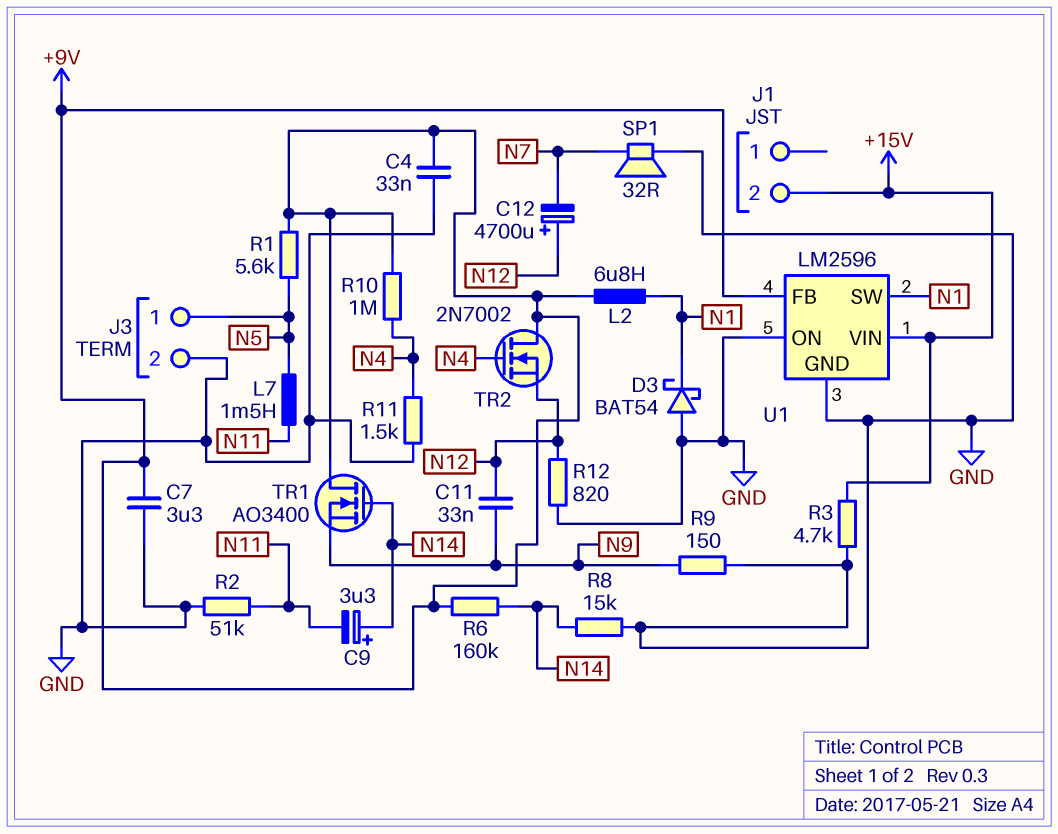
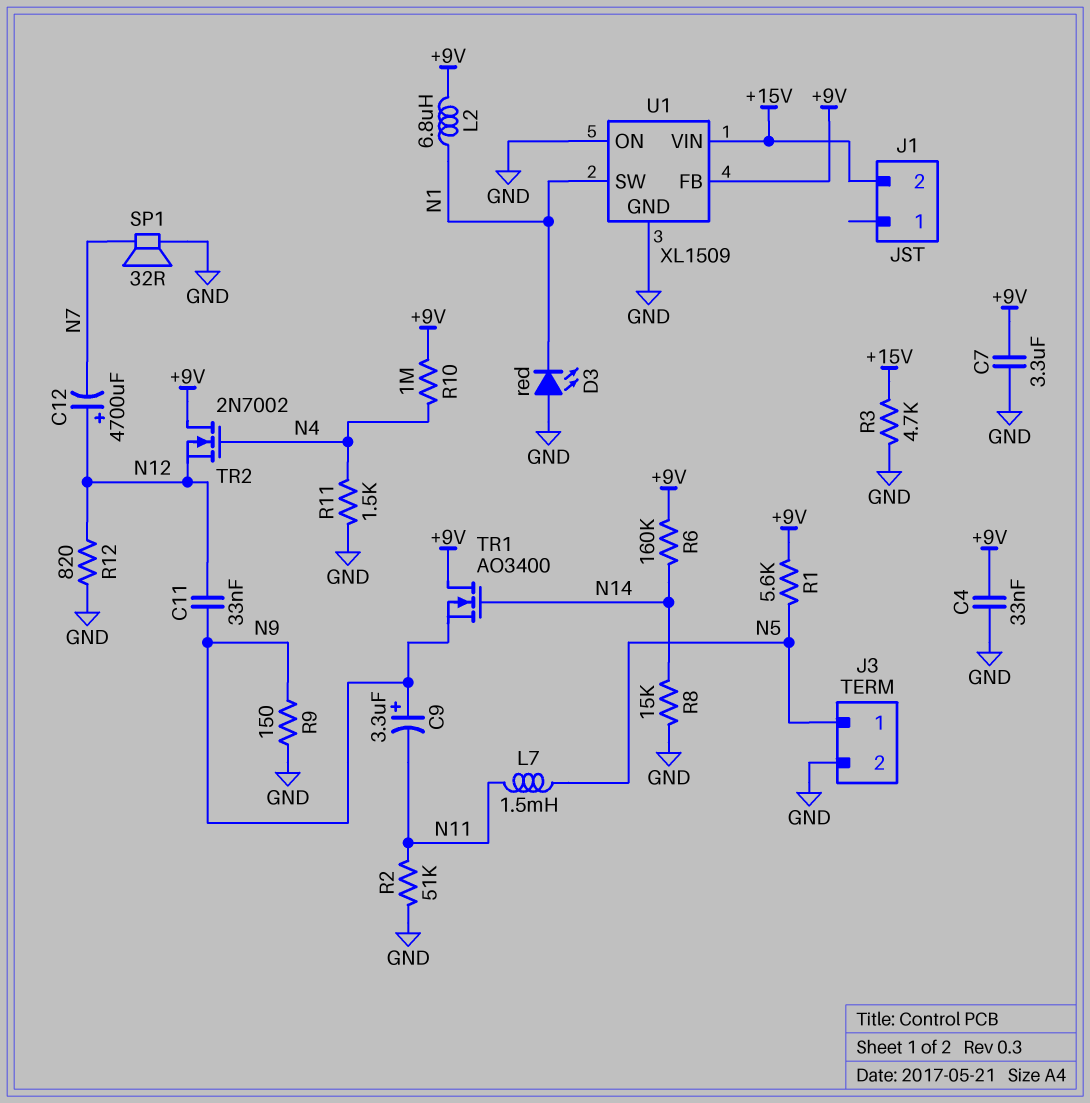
C9: 3.3uF (plus N14, minus N11) -> 3.3uF (plus N9, minus N11)
D3: schottky BAT54 (A GND, K N1) -> LED red (A GND, K N1)
U1: LM2596 -> XL1509

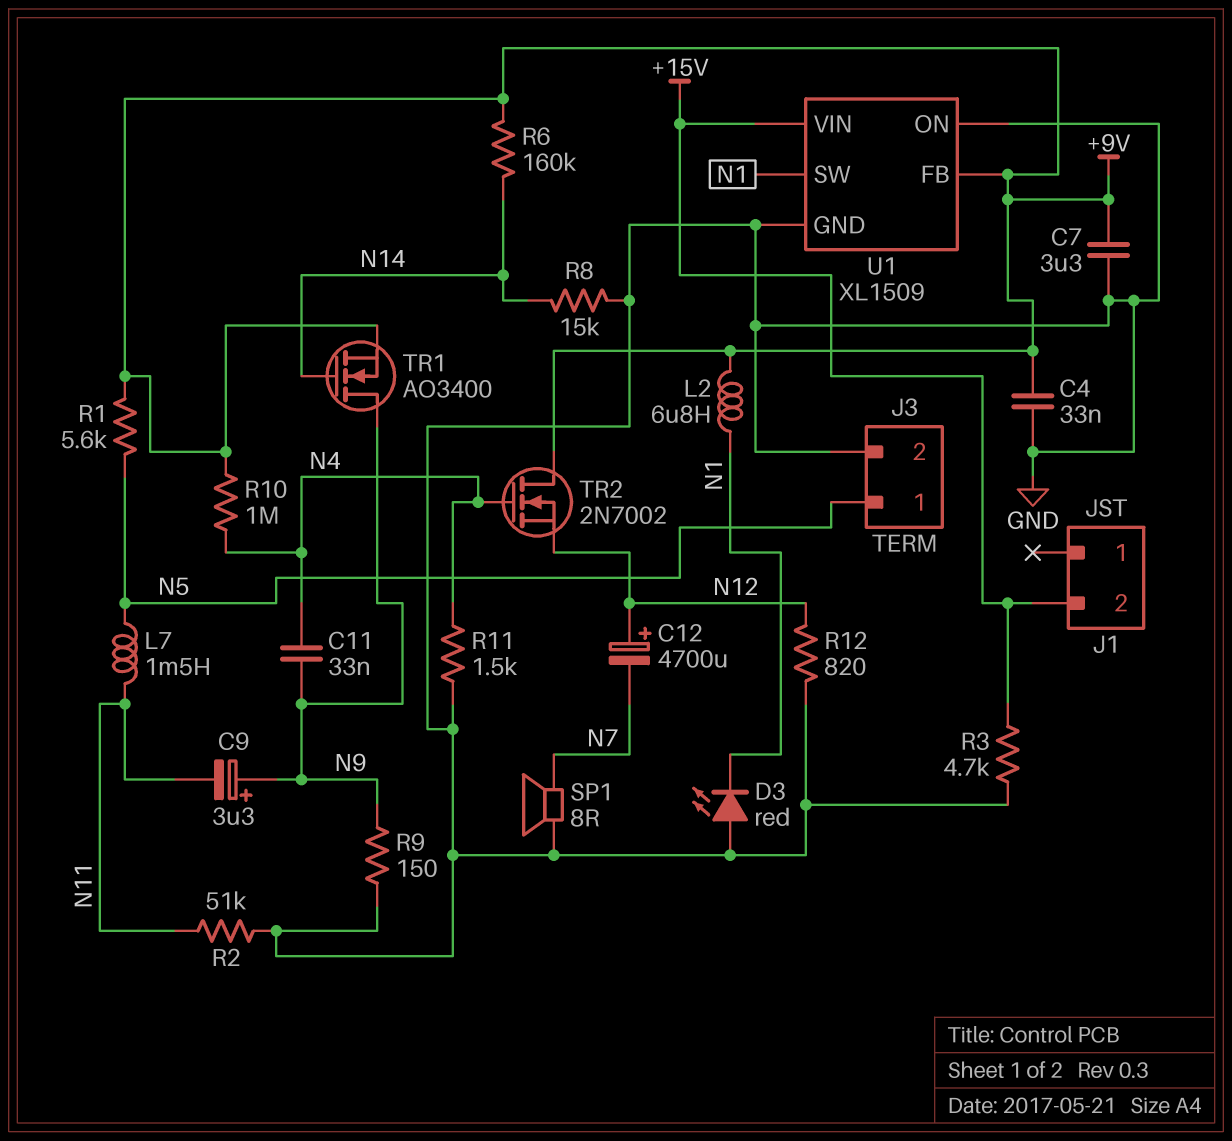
C11: 33nF (N9, N12) -> 33nF (N4, N9)
SP1: speaker 32R (GND, N7) -> speaker 8R (GND, N7)
TR1: NMOS AO3400 (G N14, D +9V, S N9) -> NMOS AO3400 (G N14, D N9, S +9V)

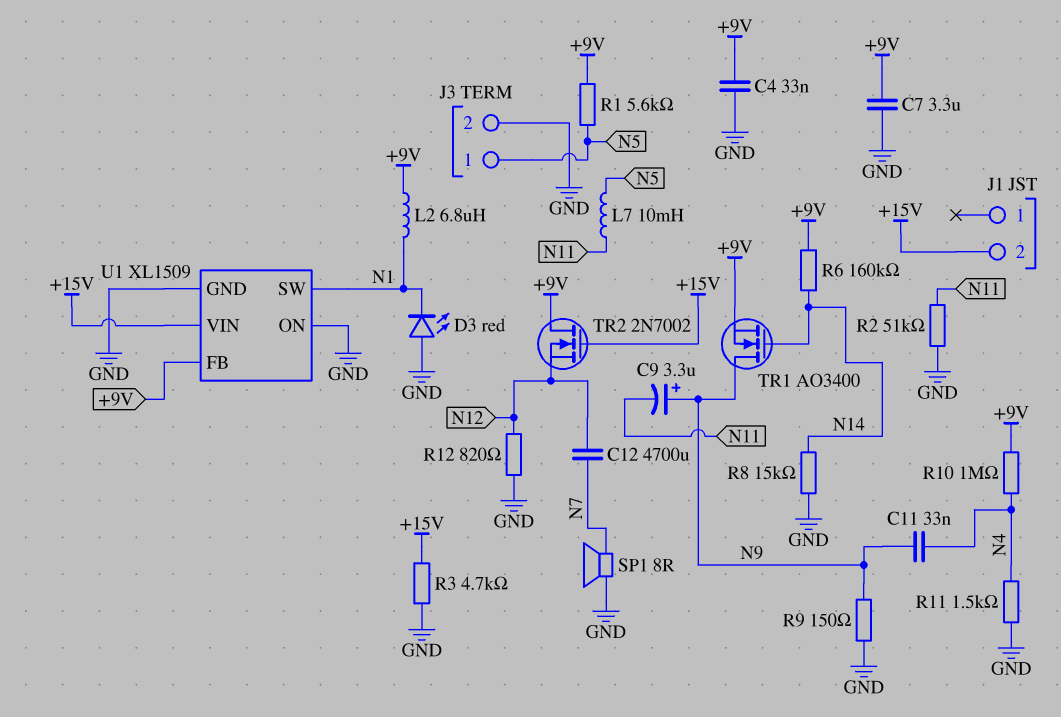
C12: 4700uF (plus N12, minus N7) -> 4700uF (N7, N12)
L7: 1.5mH (N5, N11) -> 10mH (N5, N11)
TR2: NMOS 2N7002 (G N4, D +9V, S N12) -> NMOS 2N7002 (G +15V, D +9V, S N12)

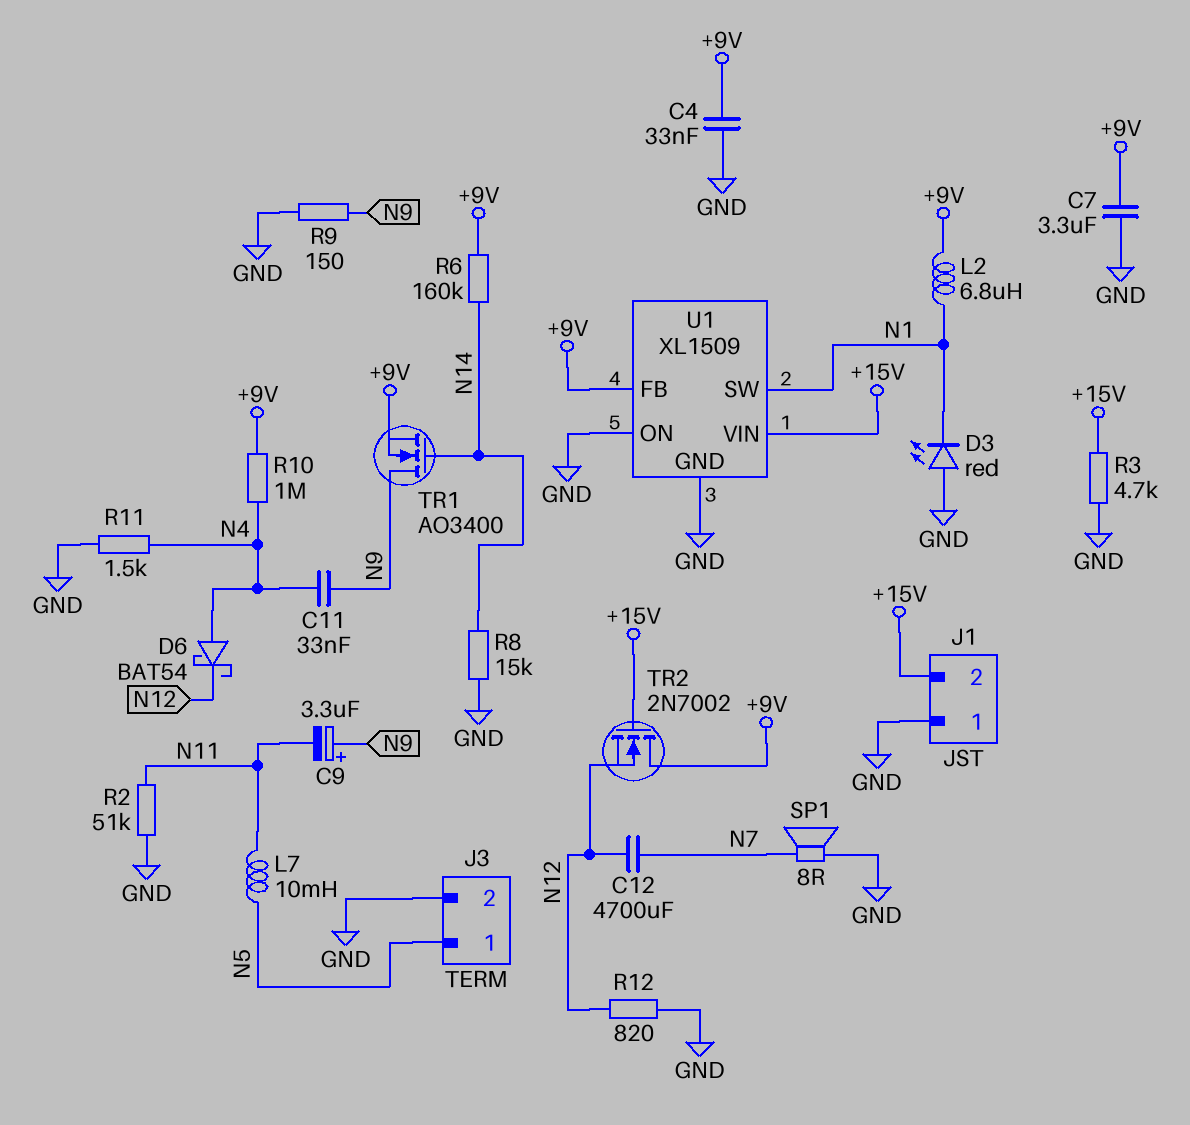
D6: none -> schottky BAT54 (A N4, K N12)
J1 pin 1: none -> GND
R1: 5.6k (+9V, N5) -> none

